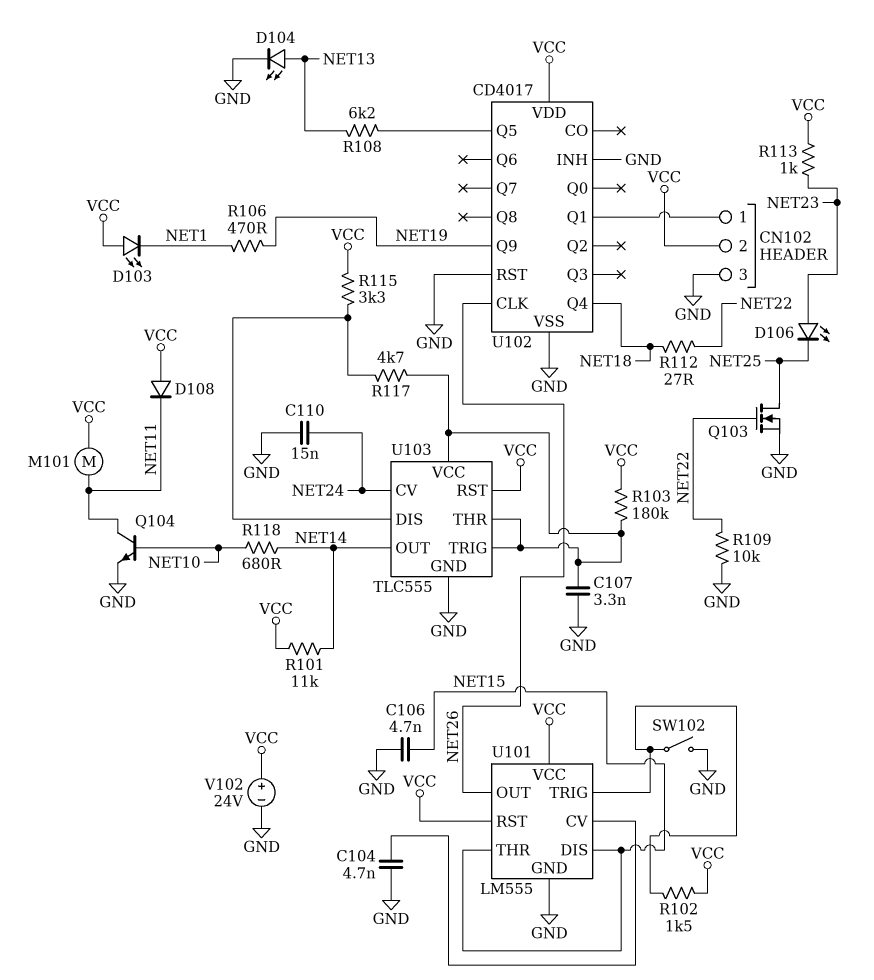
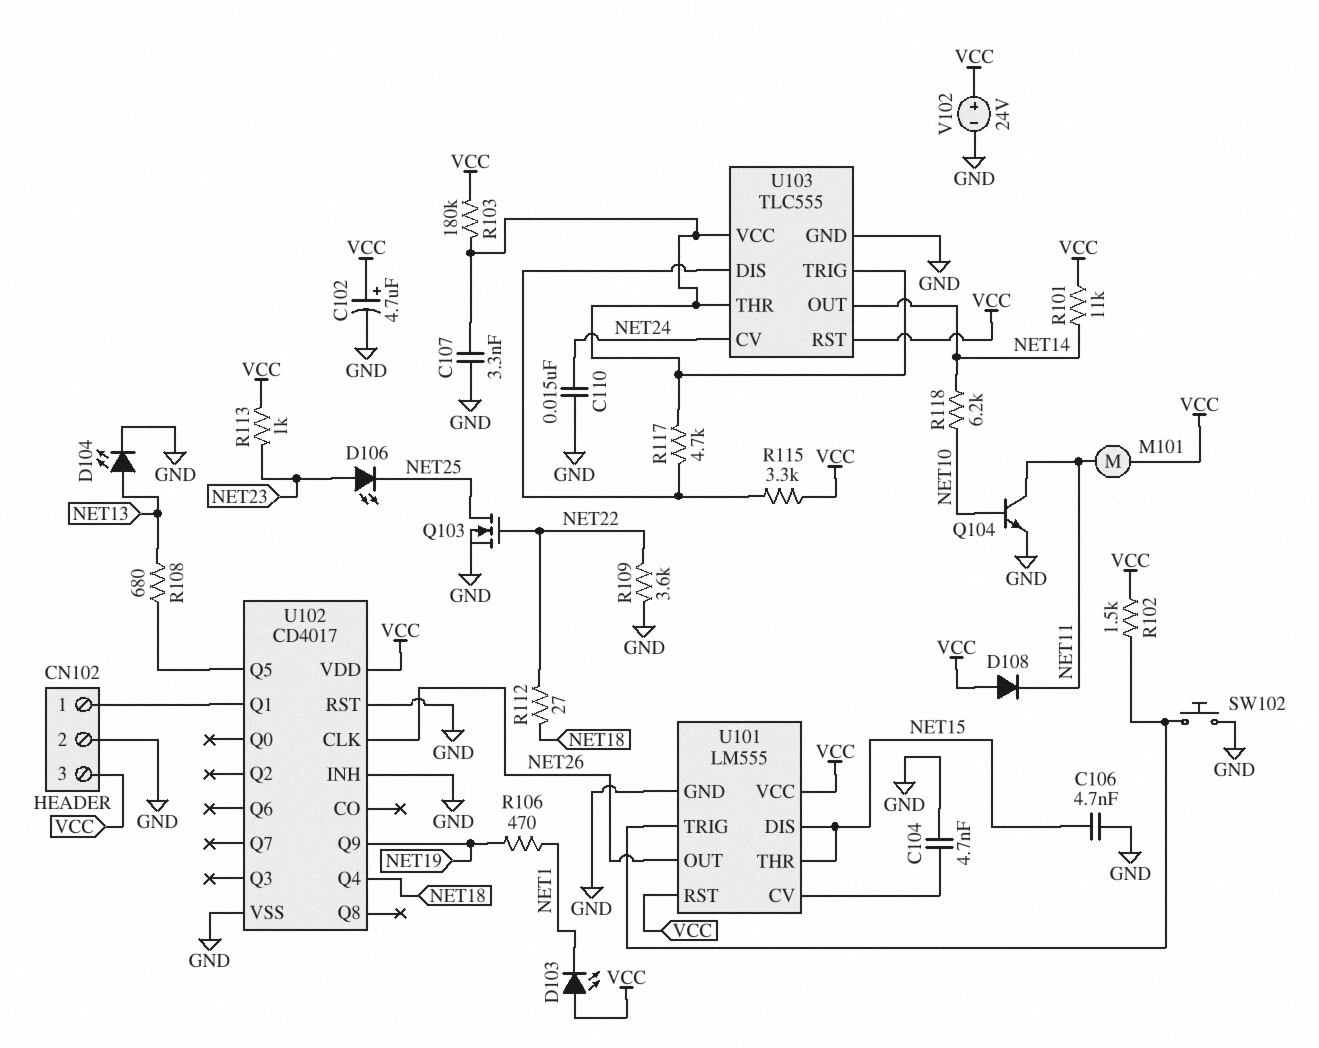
C102: none -> 4.7uF (plus VCC, minus GND)
CN102 pin 2: VCC -> GND
CN102 pin 3: GND -> VCC
R108: 6.2k (NET13, U102/Q5) -> 680 (NET13, U102/Q5)
R109: 10k (GND, NET22) -> 3.6k (GND, NET22)
R118: 680 (NET10, NET14) -> 6.2k (NET10, NET14)
SW102: switch (GND, U101/TRIG) -> button (GND, U101/TRIG)

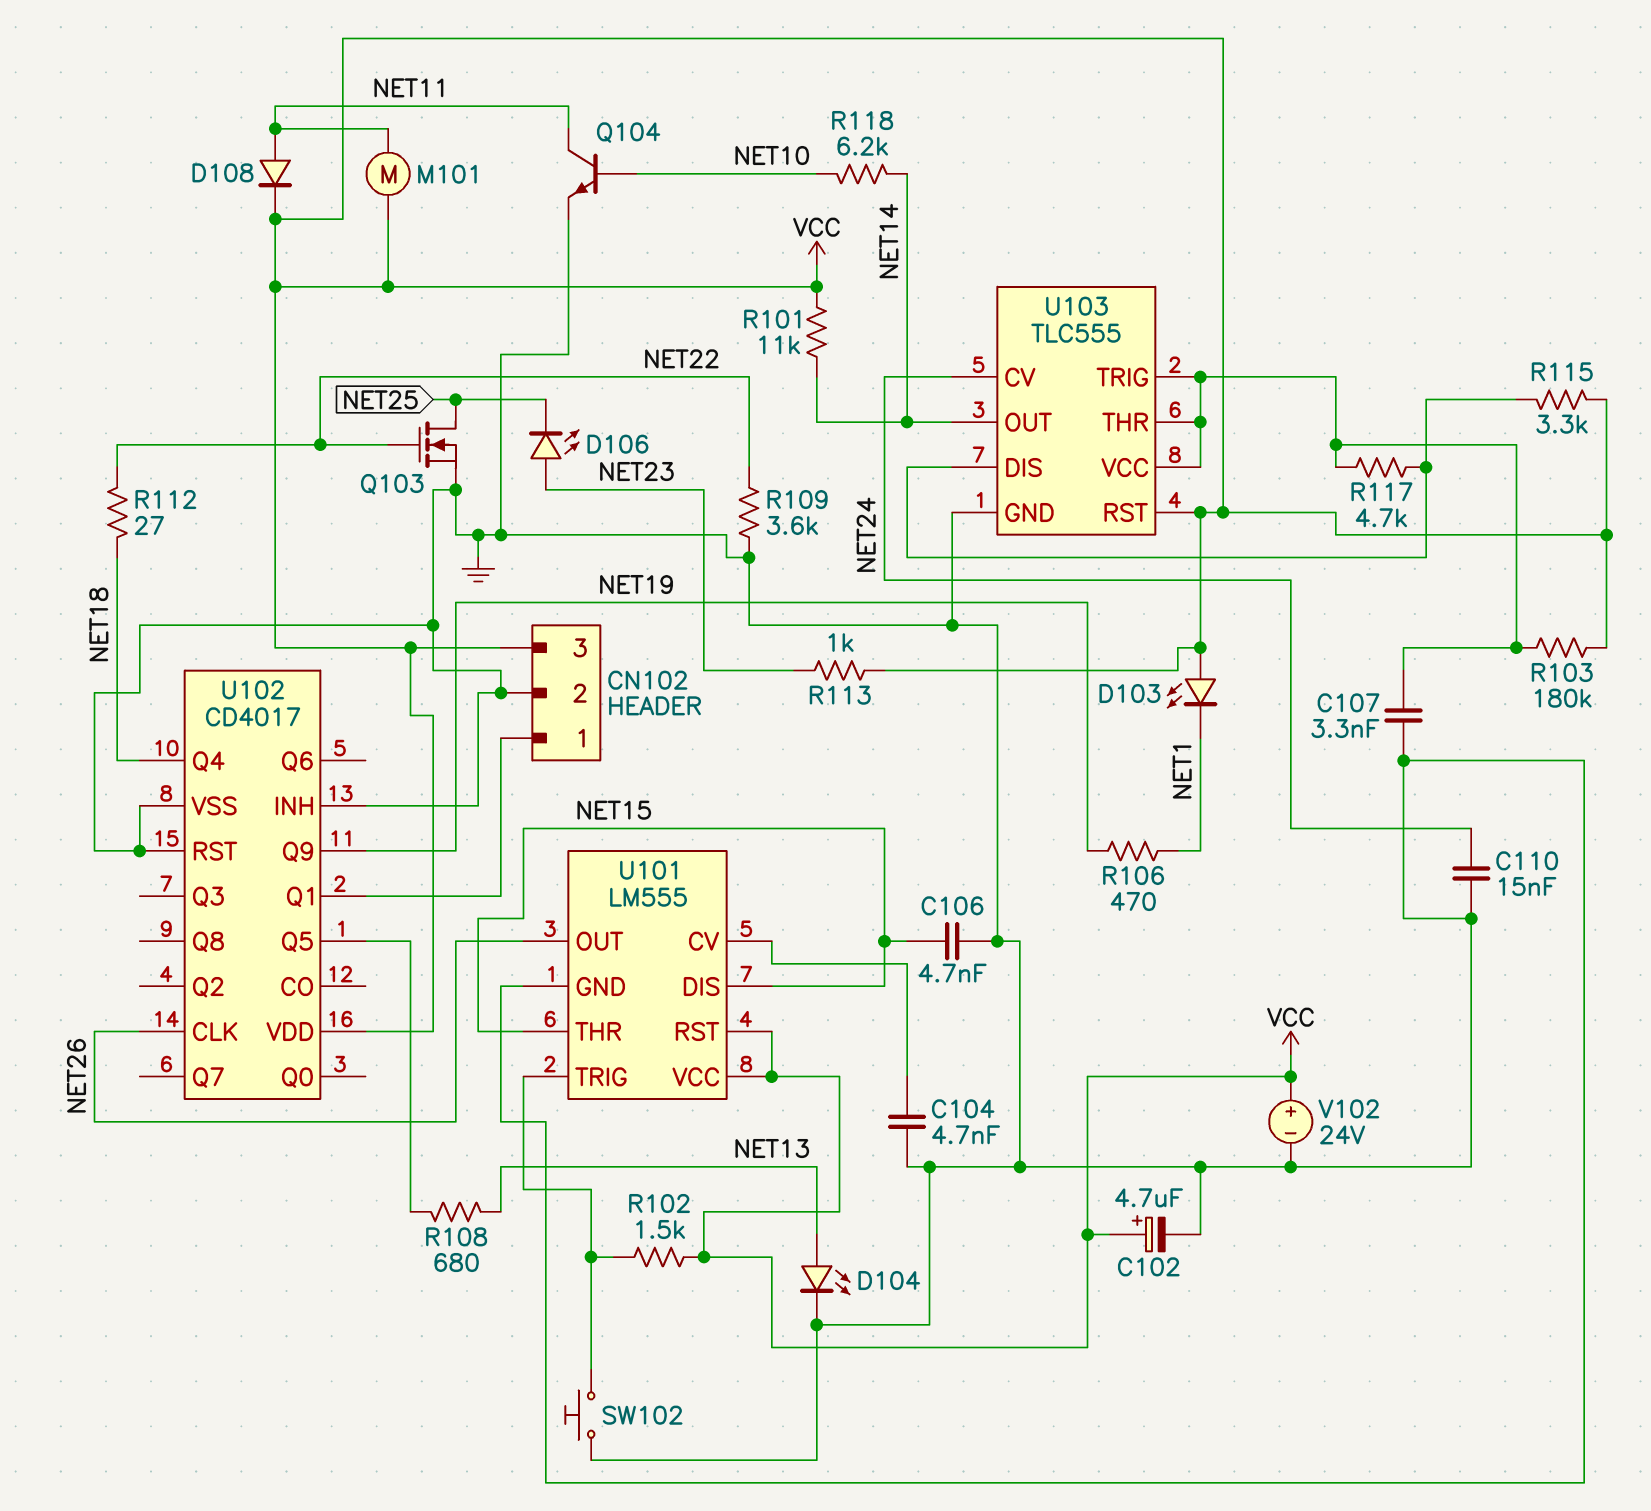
D108: diode (A VCC, K NET11) -> diode (A NET11, K VCC)

